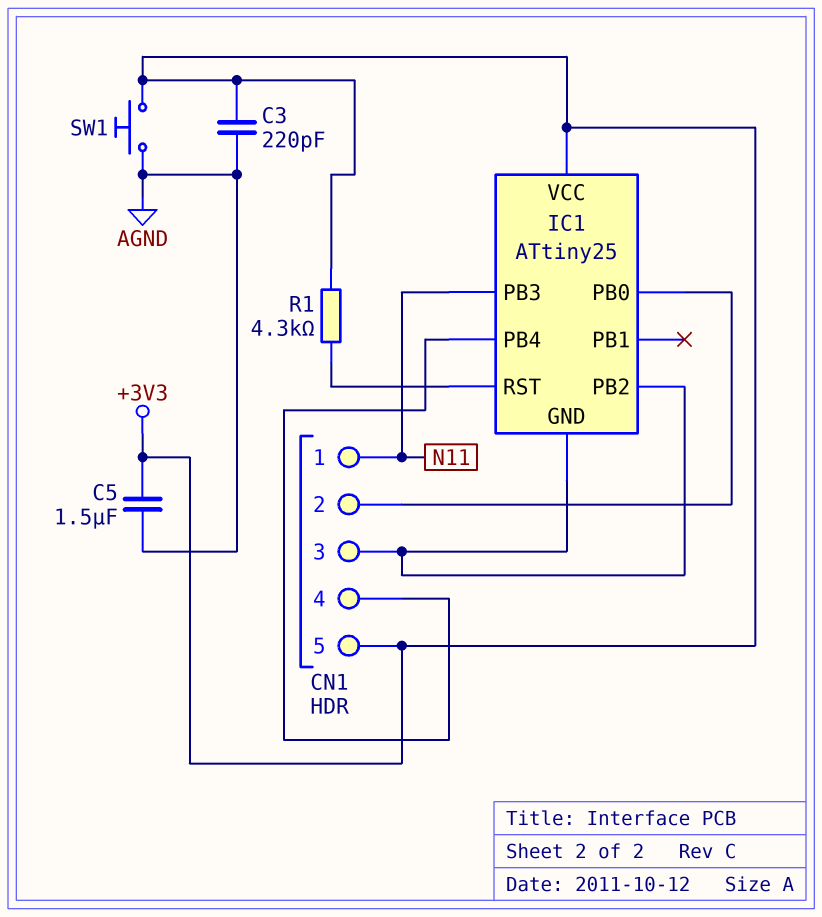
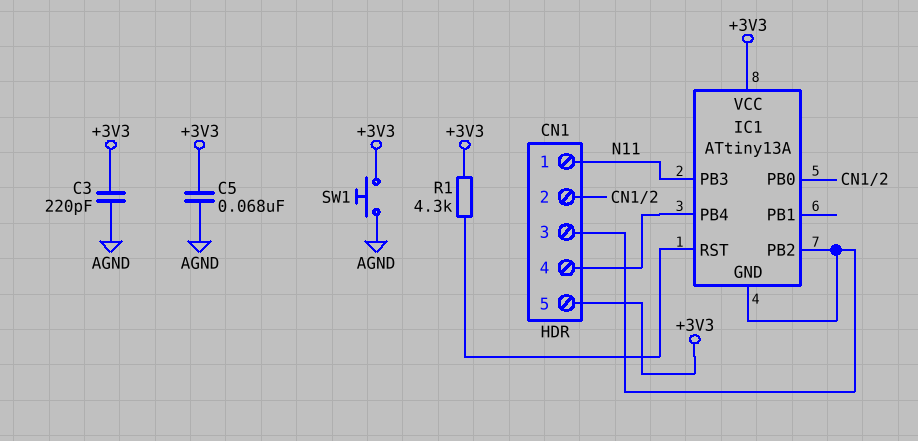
C5: 1.5uF (+3V3, AGND) -> 68nF (+3V3, AGND)
IC1: ATtiny25 -> ATtiny13A

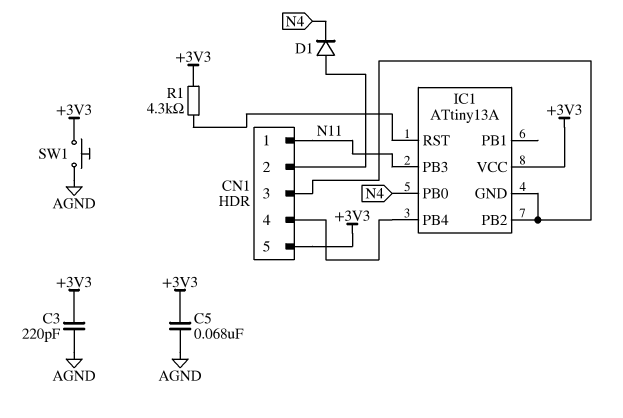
D1: none -> diode (A CN1/2, K N4)
IC1 pin PB0: CN1/2 -> N4

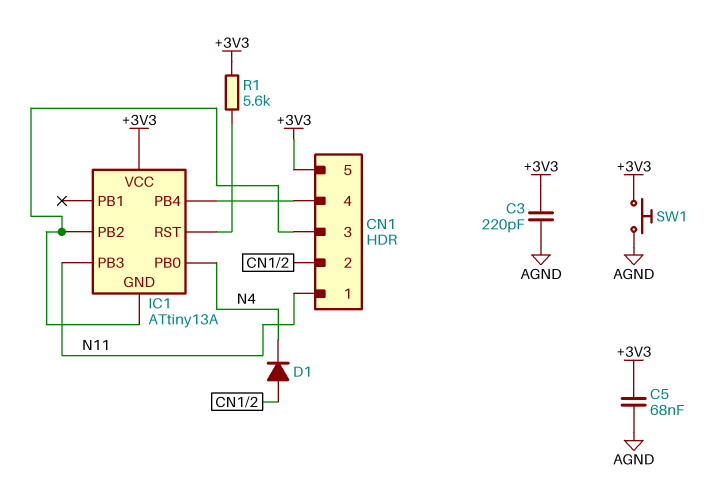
R1: 4.3k (+3V3, IC1/RST) -> 5.6k (+3V3, IC1/RST)

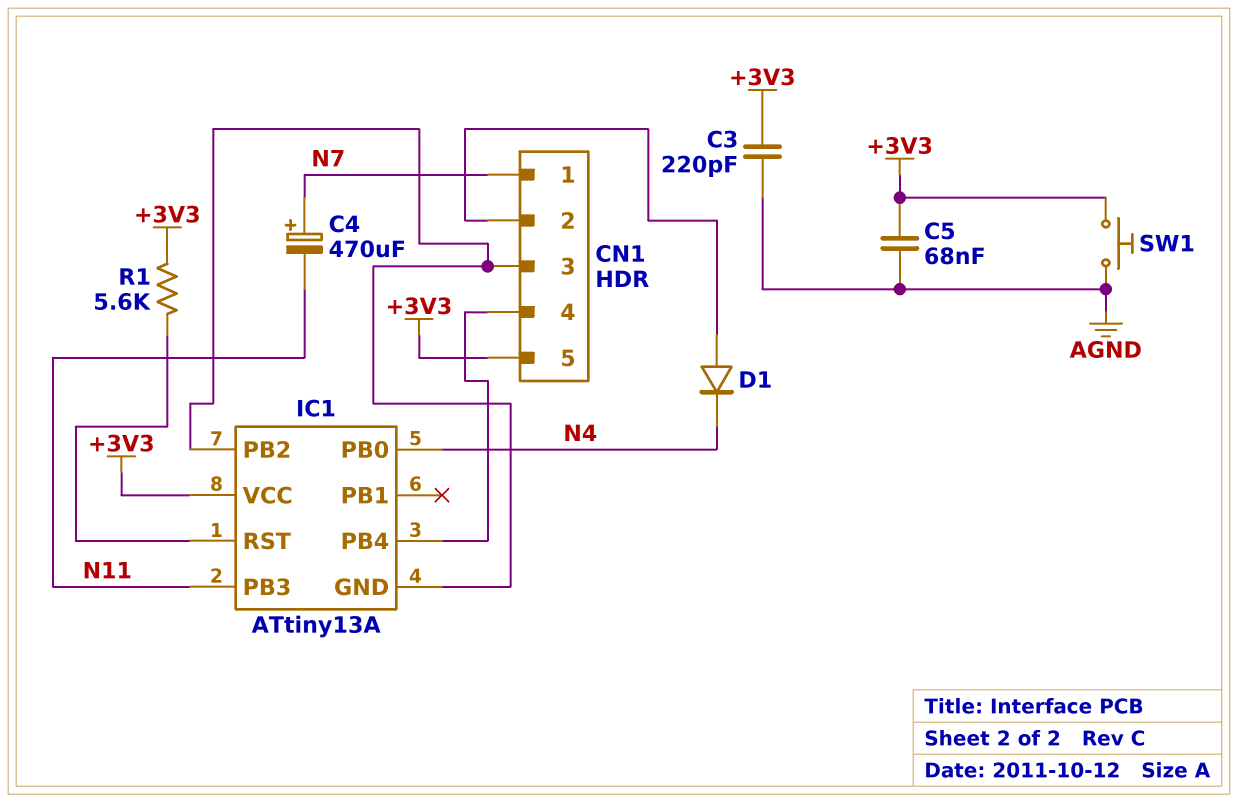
C4: none -> 470uF (plus N7, minus N11)
CN1 pin 1: N11 -> N7

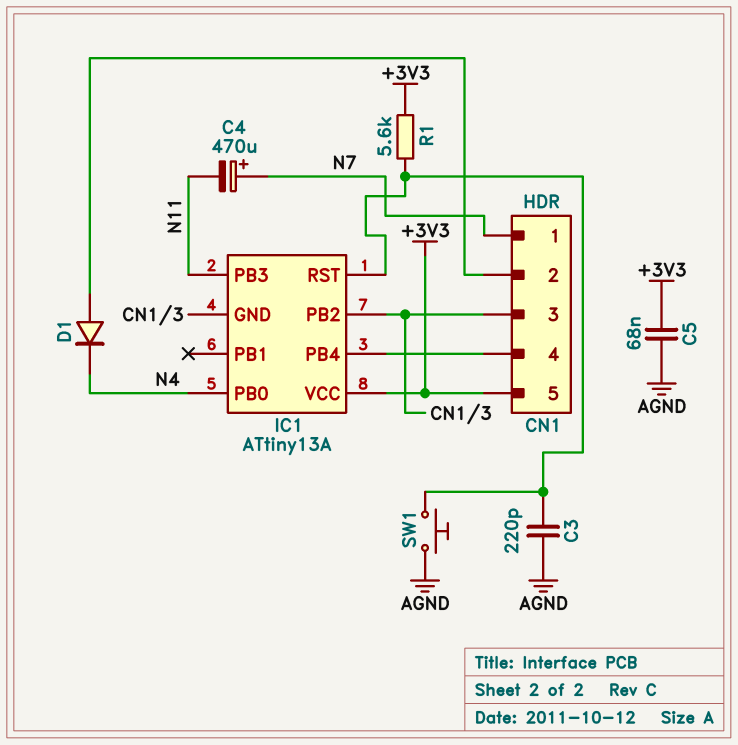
C3: 220pF (+3V3, AGND) -> 220pF (AGND, IC1/RST)
SW1: button (+3V3, AGND) -> button (AGND, IC1/RST)

